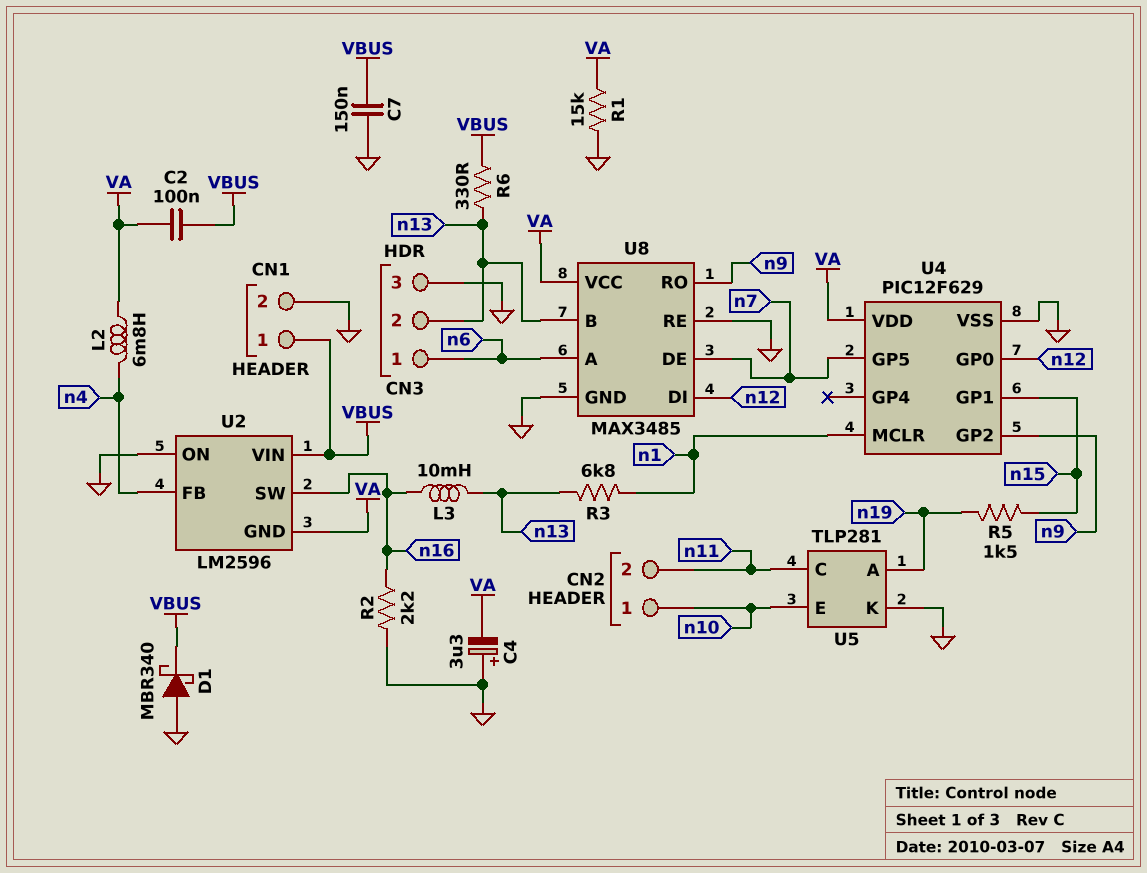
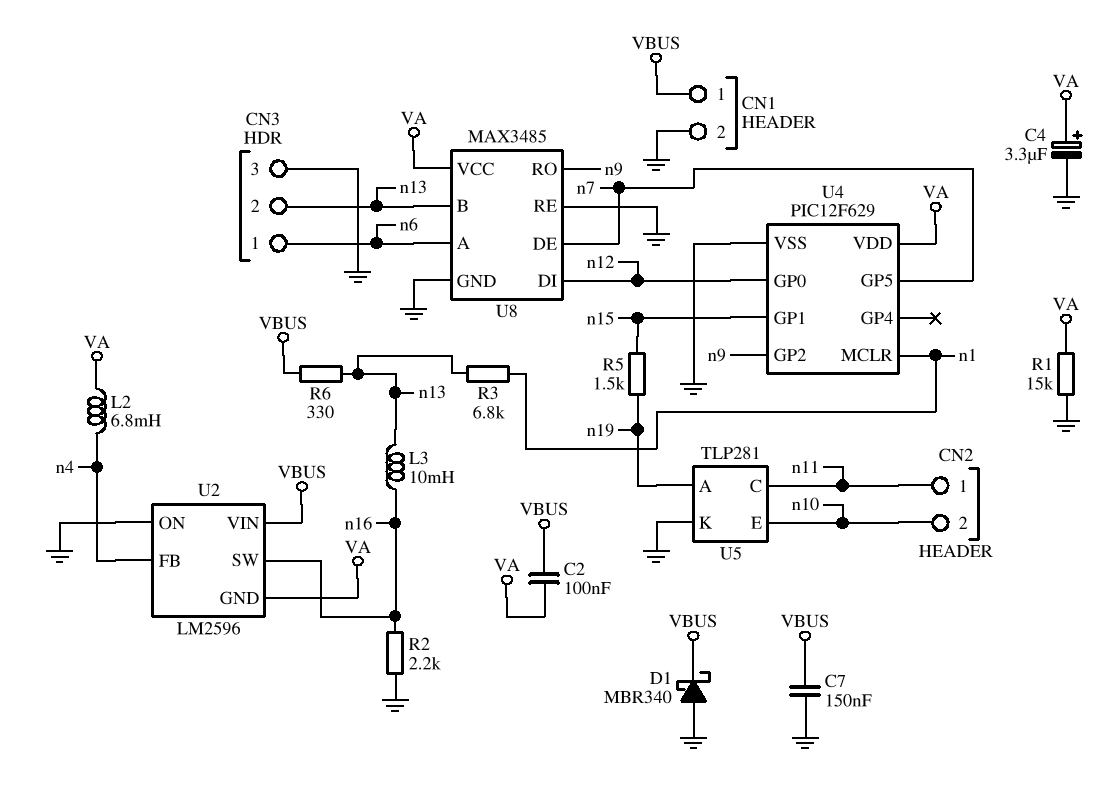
C4: 3.3uF (plus GND, minus VA) -> 3.3uF (plus VA, minus GND)
CN2 pin 1: n10 -> n11
CN2 pin 2: n11 -> n10

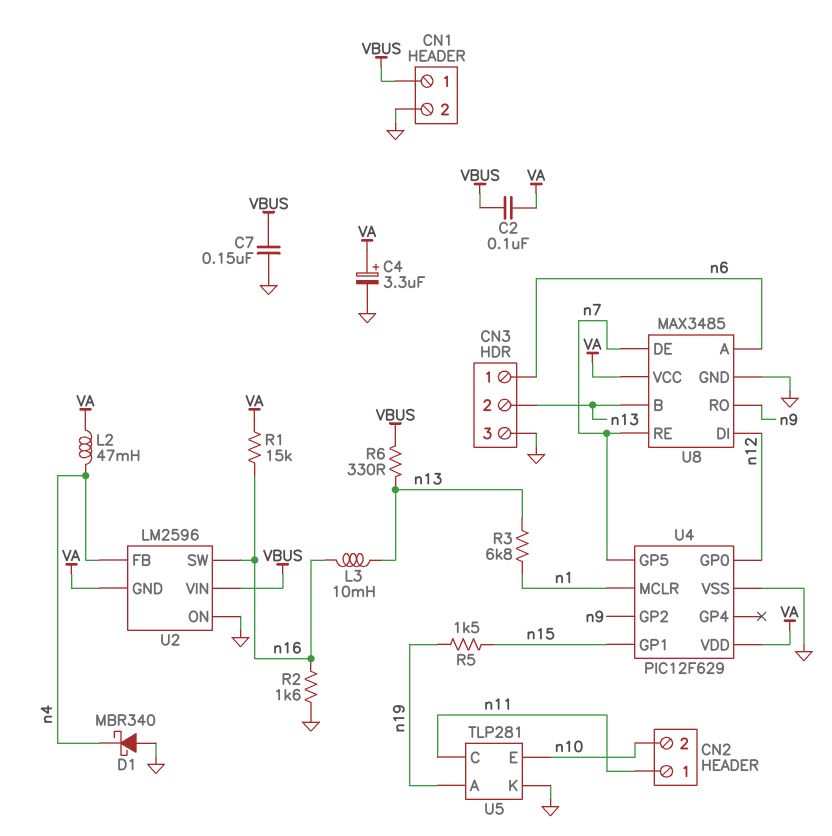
D1: schottky MBR340 (A GND, K VBUS) -> schottky MBR340 (A GND, K n4)
L2: 6.8mH (VA, n4) -> 47mH (VA, n4)
R1: 15k (GND, VA) -> 15k (VA, n16)
R2: 2.2k (GND, n16) -> 1.6k (GND, n16)
U8 pin RE: GND -> n7

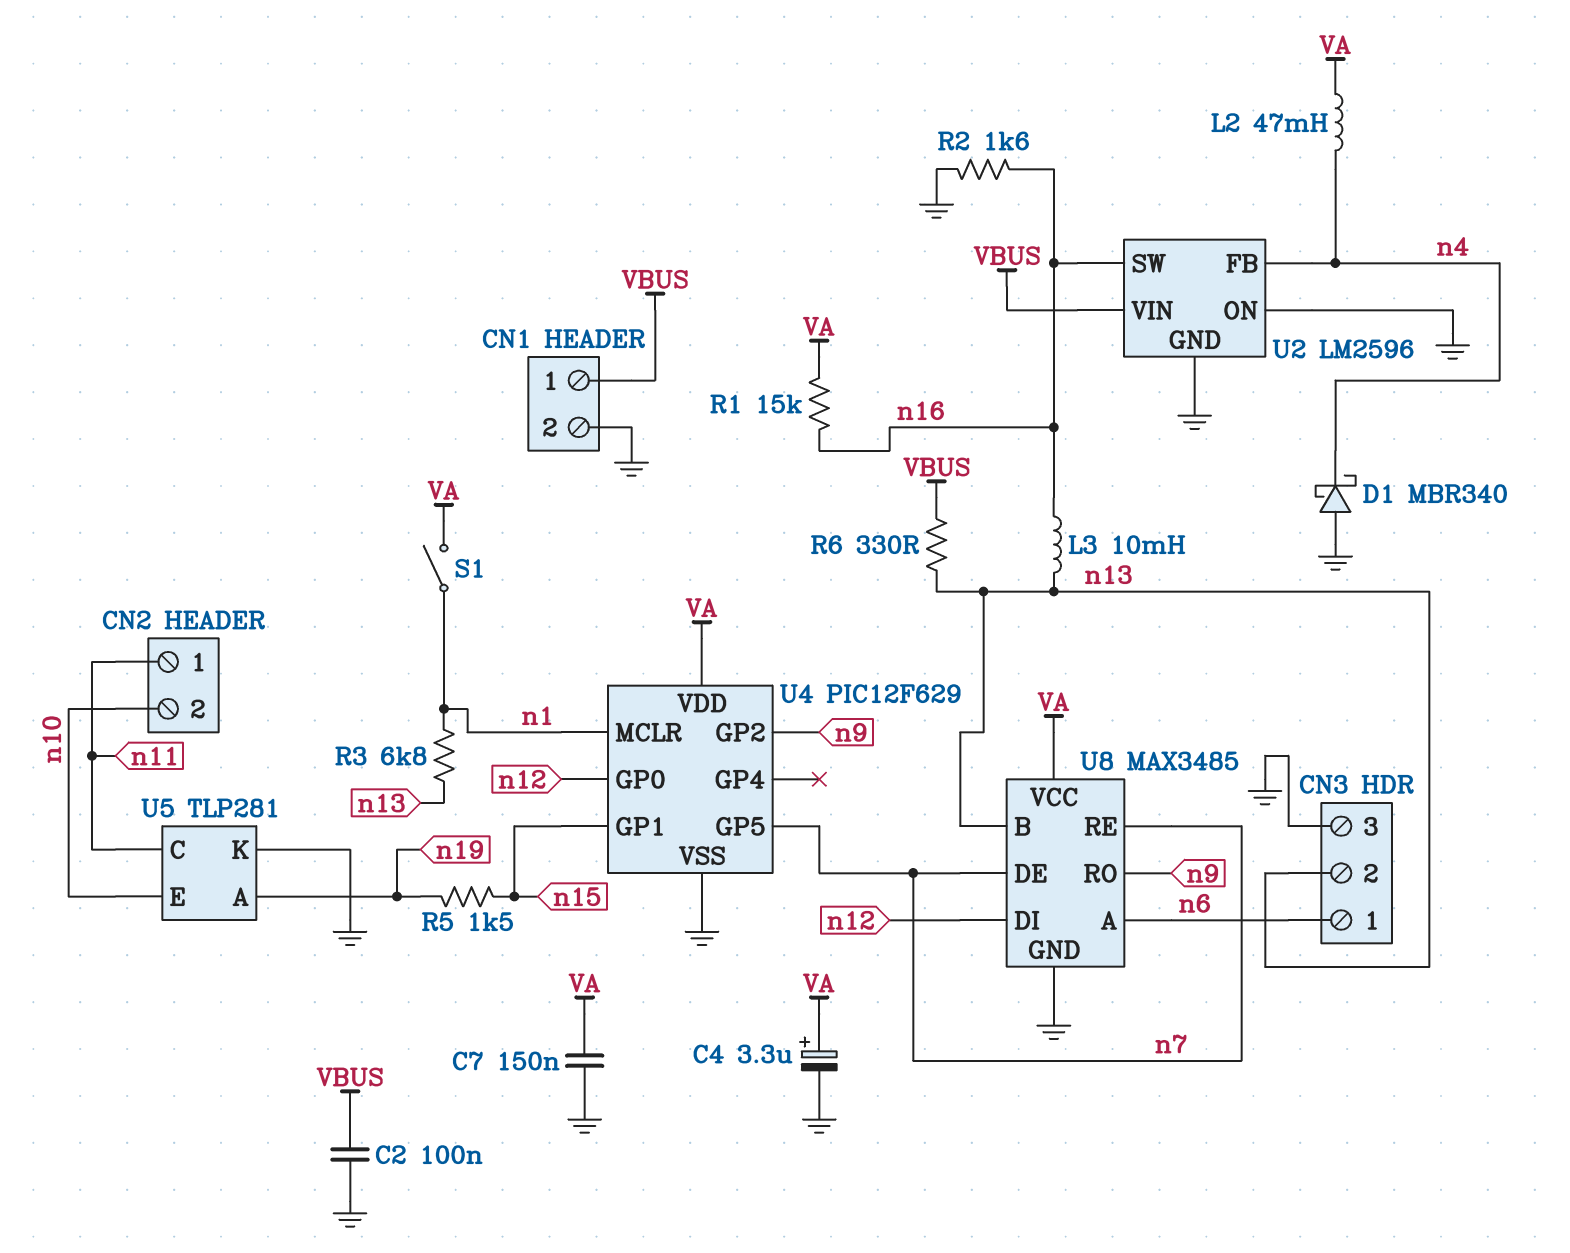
C2: 100nF (VA, VBUS) -> 100nF (GND, VBUS)
C7: 150nF (GND, VBUS) -> 150nF (GND, VA)
S1: none -> switch (VA, n1)
U2 pin GND: VA -> GND

